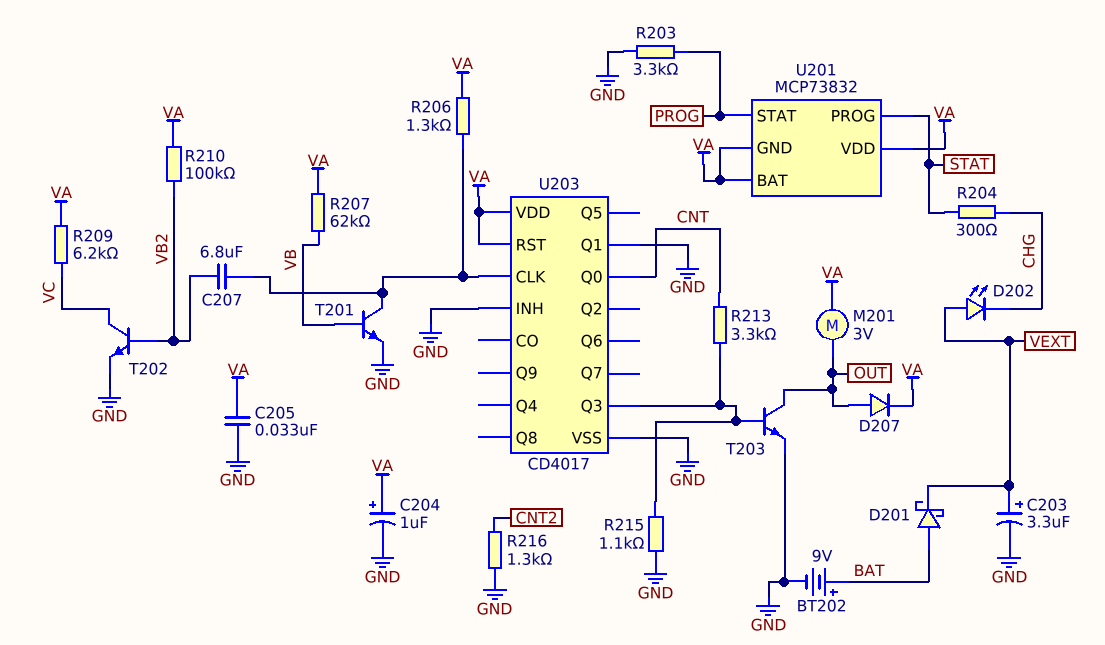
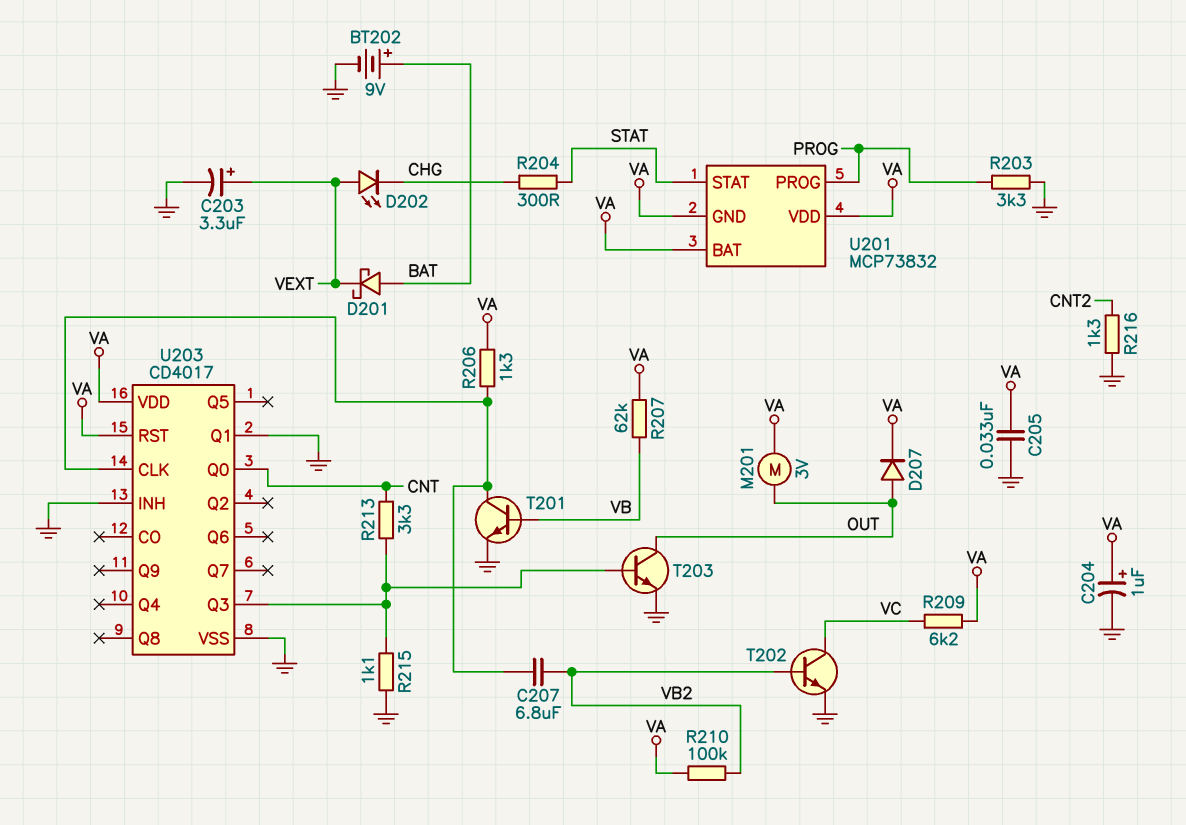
U201 pin PROG: STAT -> PROG
U201 pin STAT: PROG -> STAT

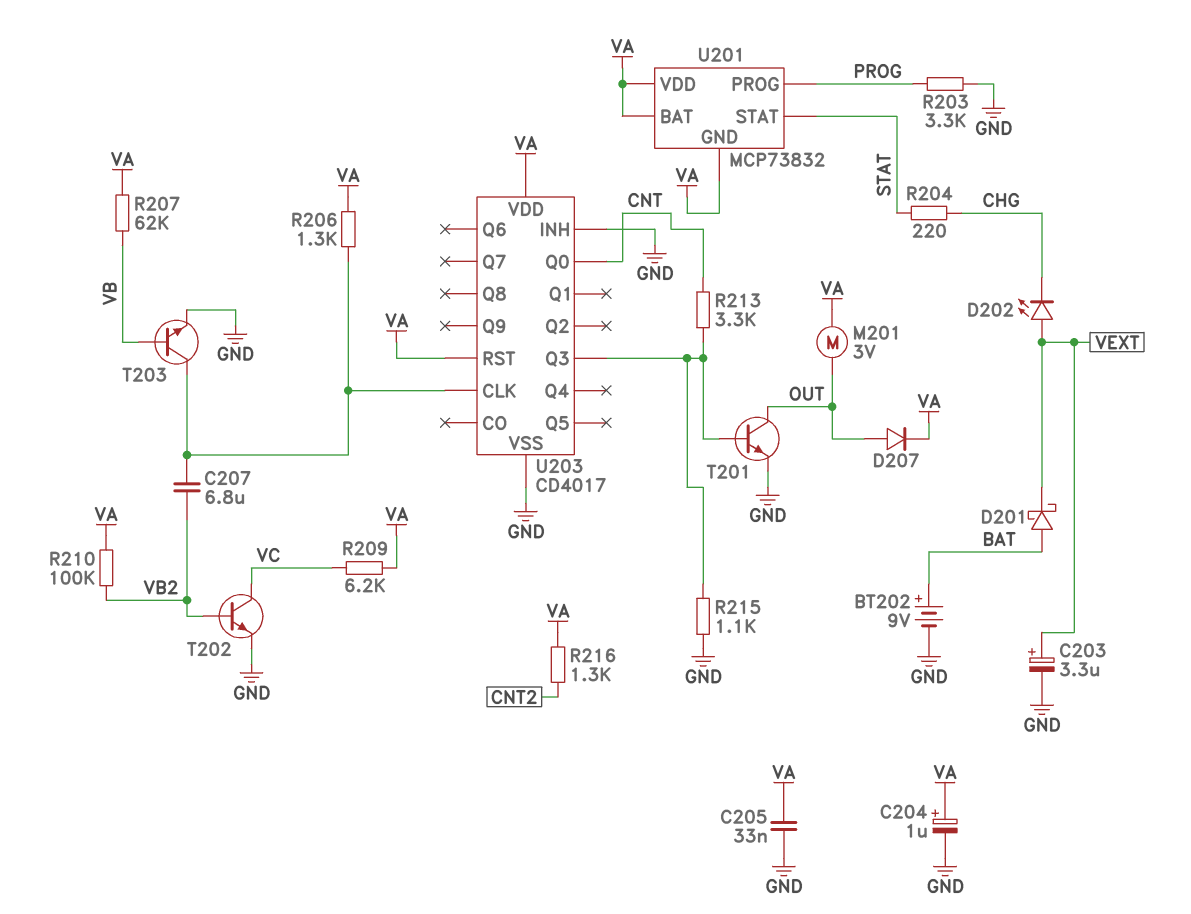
R204: 300 (CHG, STAT) -> 220 (CHG, STAT)
R216: 1.3k (CNT2, GND) -> 1.3k (CNT2, VA)
T201: NPN (B VB, C U203/CLK, E GND) -> NPN (B U203/Q3, C OUT, E GND)
T203: NPN (B U203/Q3, C OUT, E GND) -> NPN (B VB, C U203/CLK, E GND)
U203 pin Q1: GND -> none

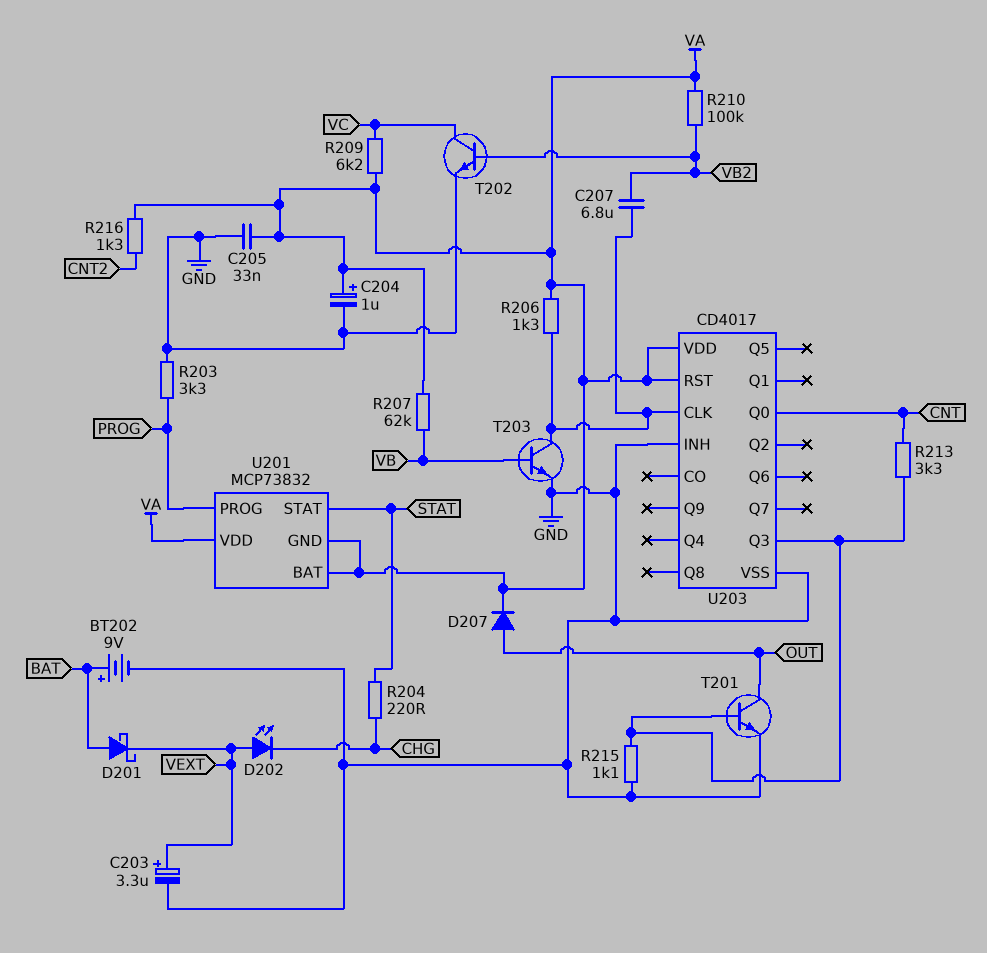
M201: motor 3V (OUT, VA) -> none

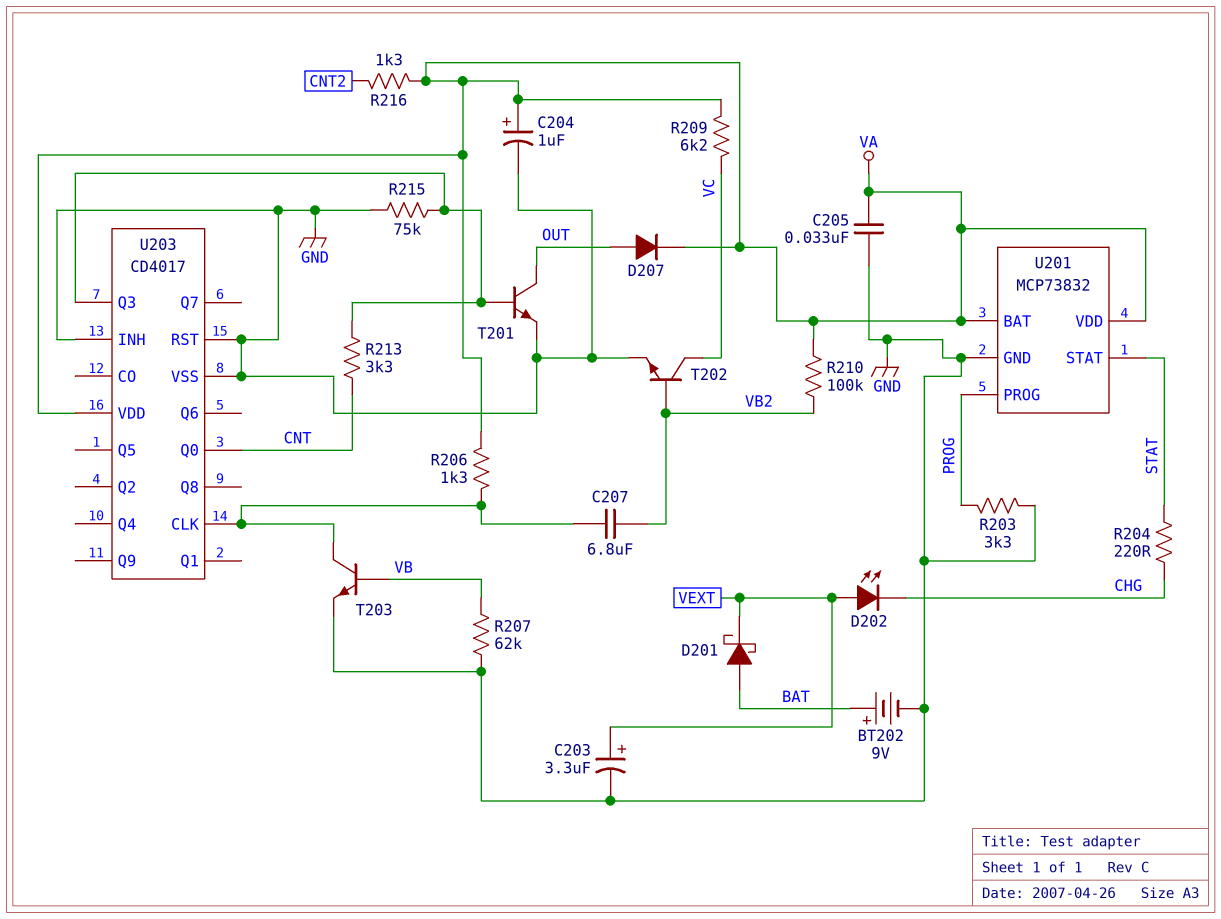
R207: 62k (VA, VB) -> 62k (GND, VB)
R215: 1.1k (GND, U203/Q3) -> 75k (GND, U203/Q3)
U201 pin GND: VA -> GND
U203 pin RST: VA -> GND

